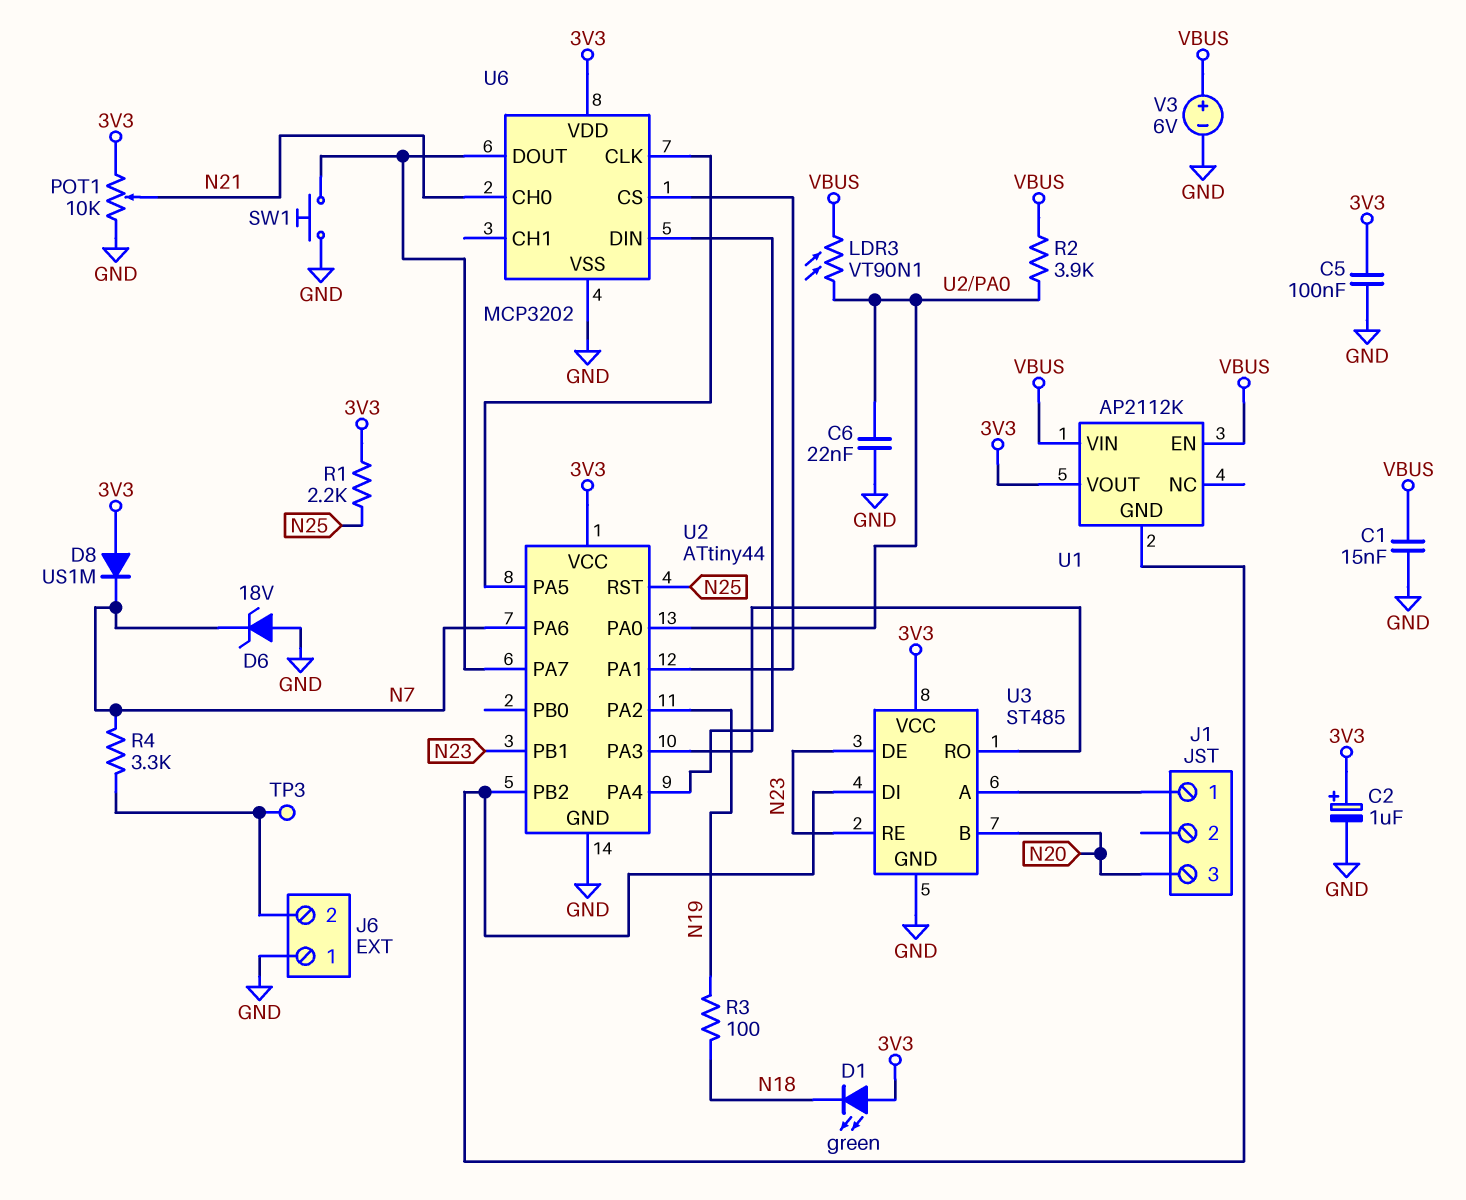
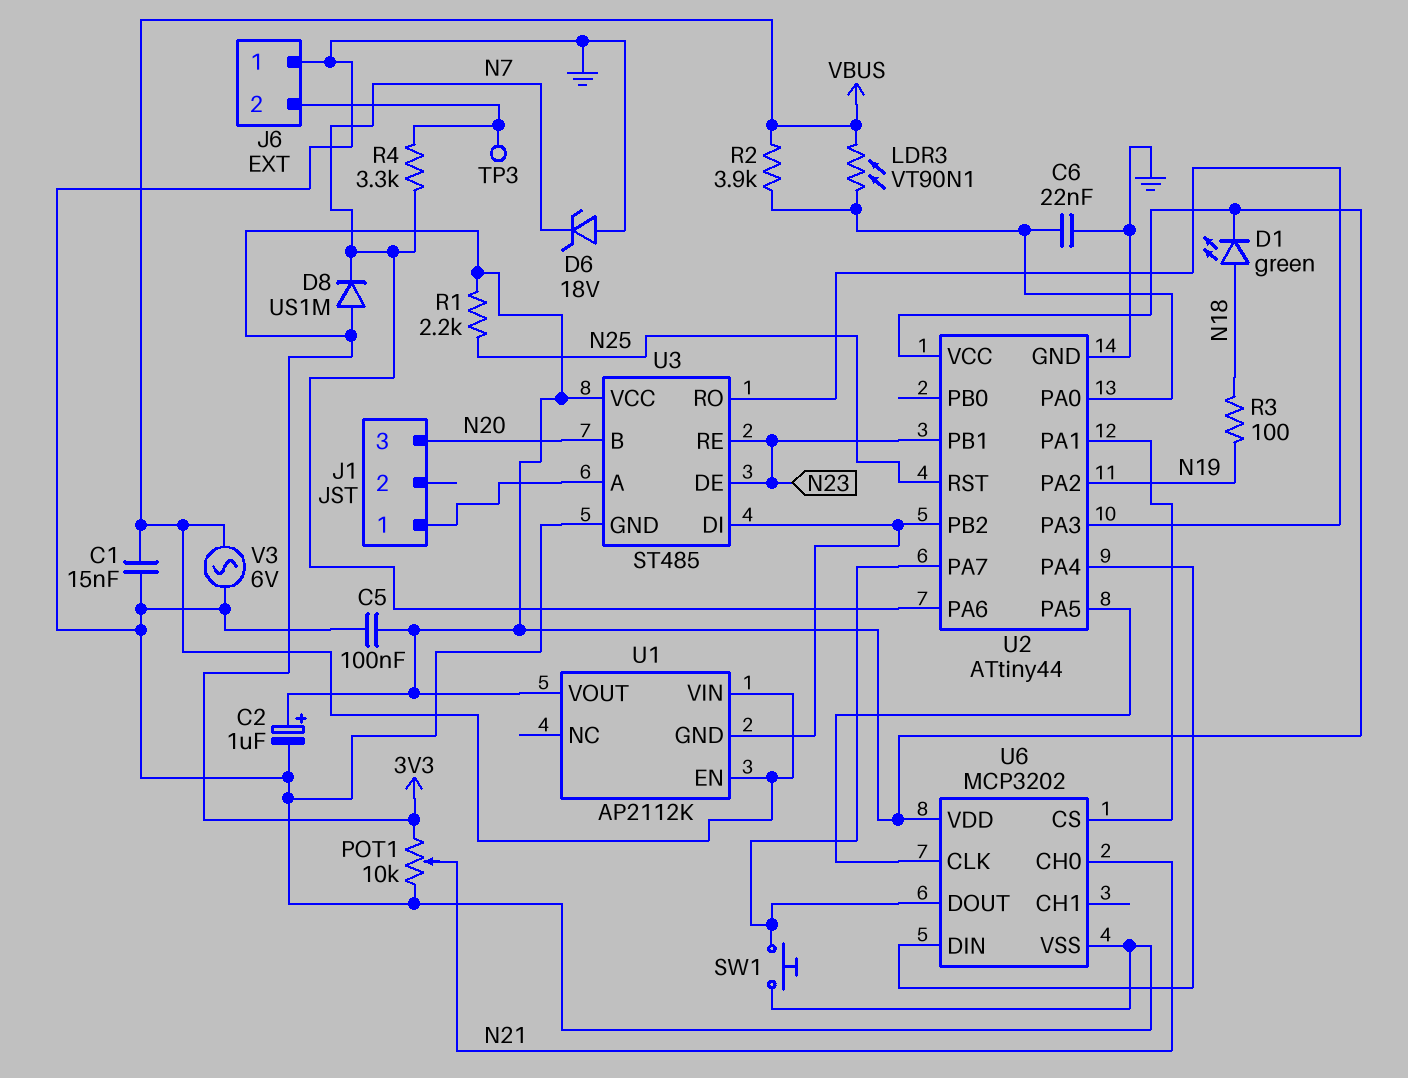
D1: LED green (A 3V3, K N18) -> LED green (A N18, K 3V3)
V3: 6V (plus VBUS, minus GND) -> AC 6V (GND, VBUS)

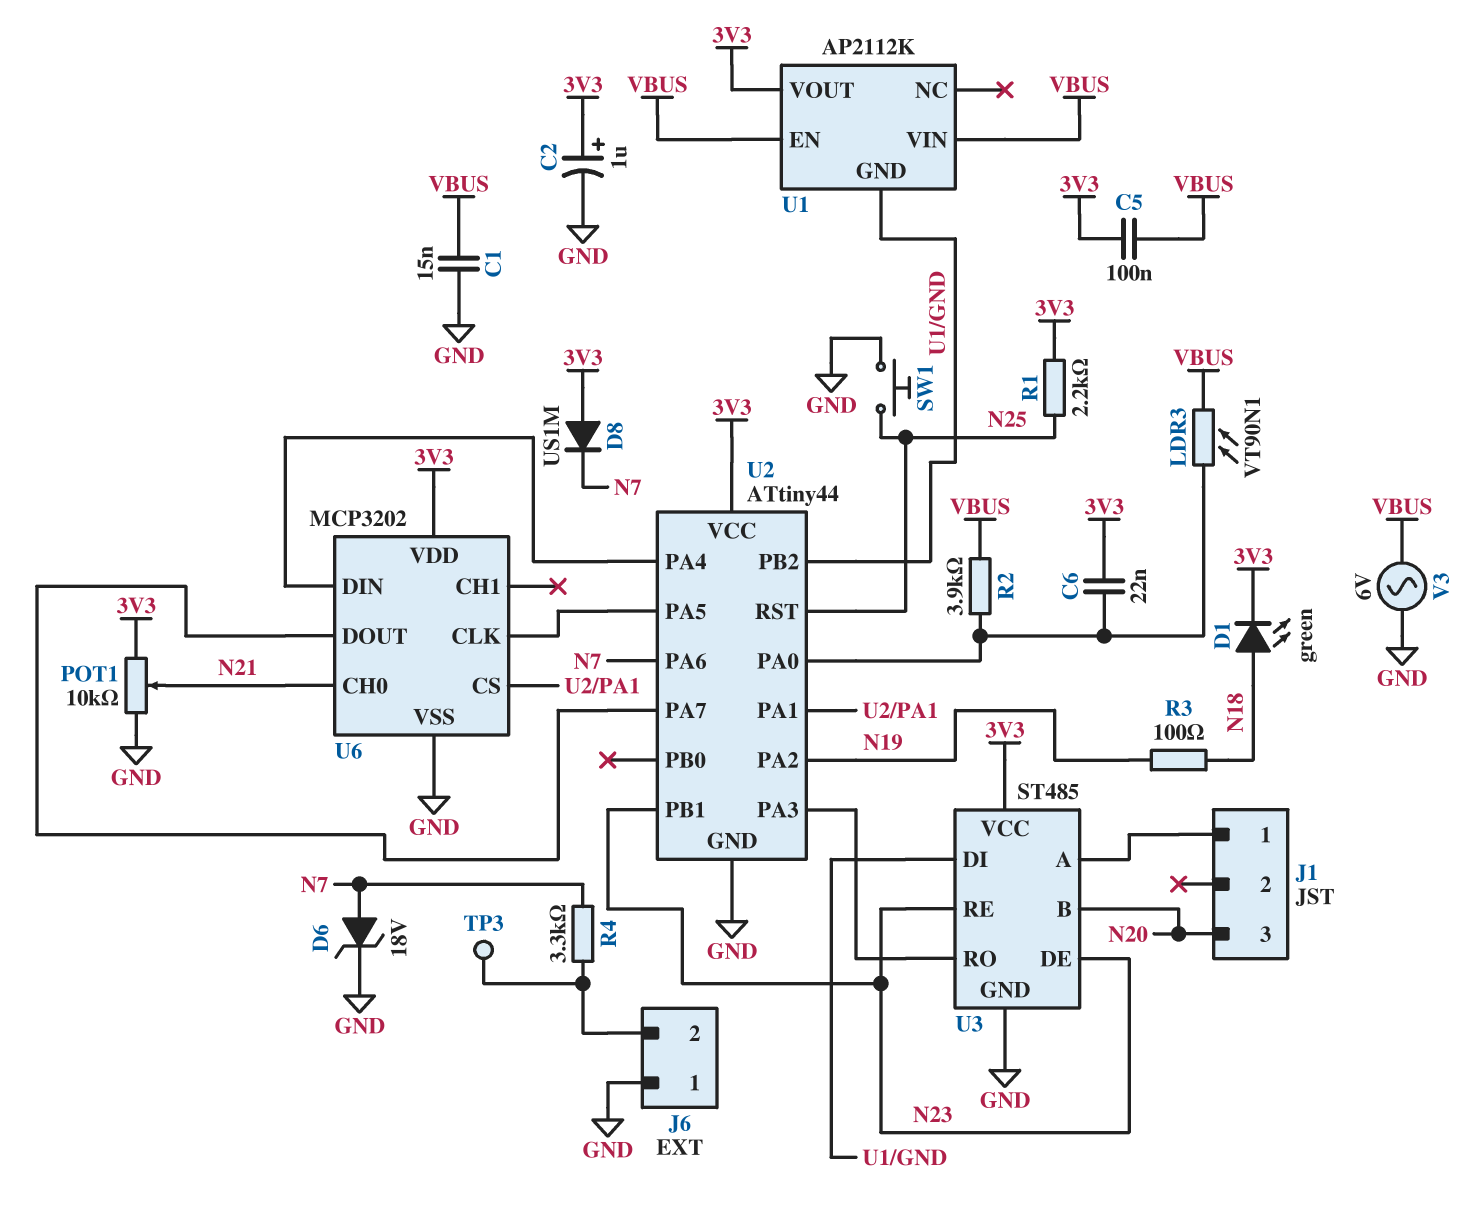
C5: 100nF (3V3, GND) -> 100nF (3V3, VBUS)
C6: 22nF (GND, U2/PA0) -> 22nF (3V3, U2/PA0)
D6: zener 18V (A GND, K N7) -> zener 18V (A N7, K GND)
SW1: button (GND, U2/PA7) -> button (GND, N25)

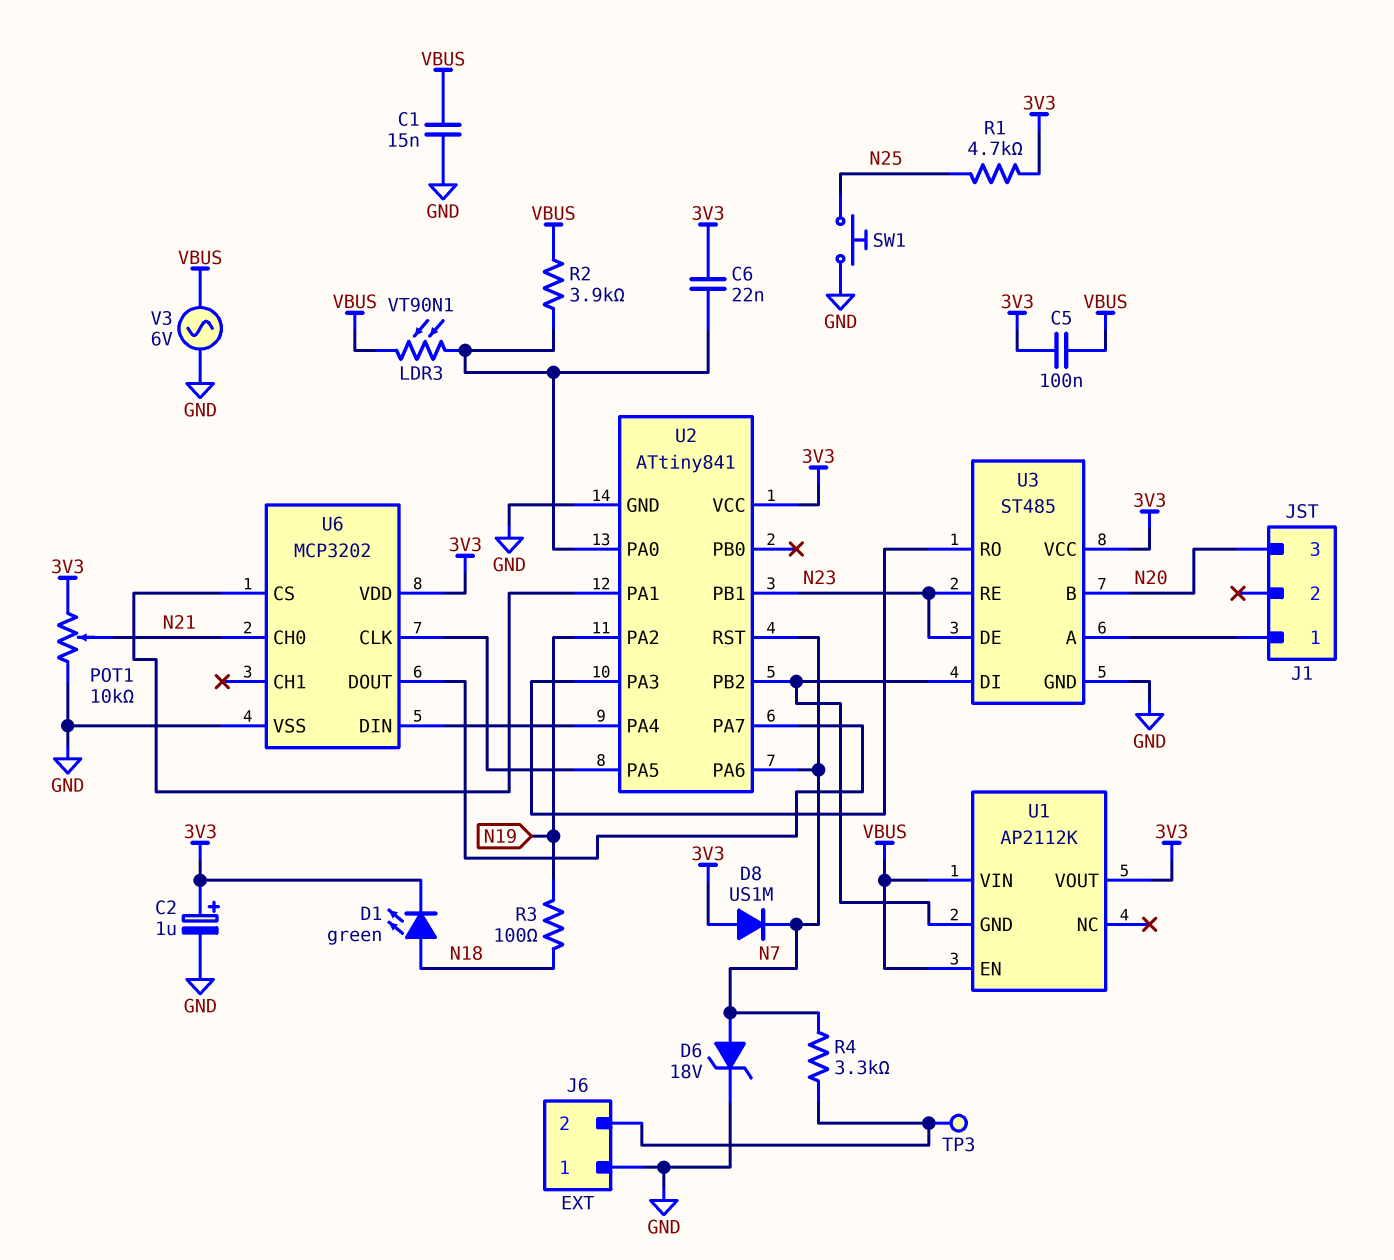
R1: 2.2k (3V3, N25) -> 4.7k (3V3, N25)
U2: ATtiny44 -> ATtiny841
U2 pin RST: N25 -> N7

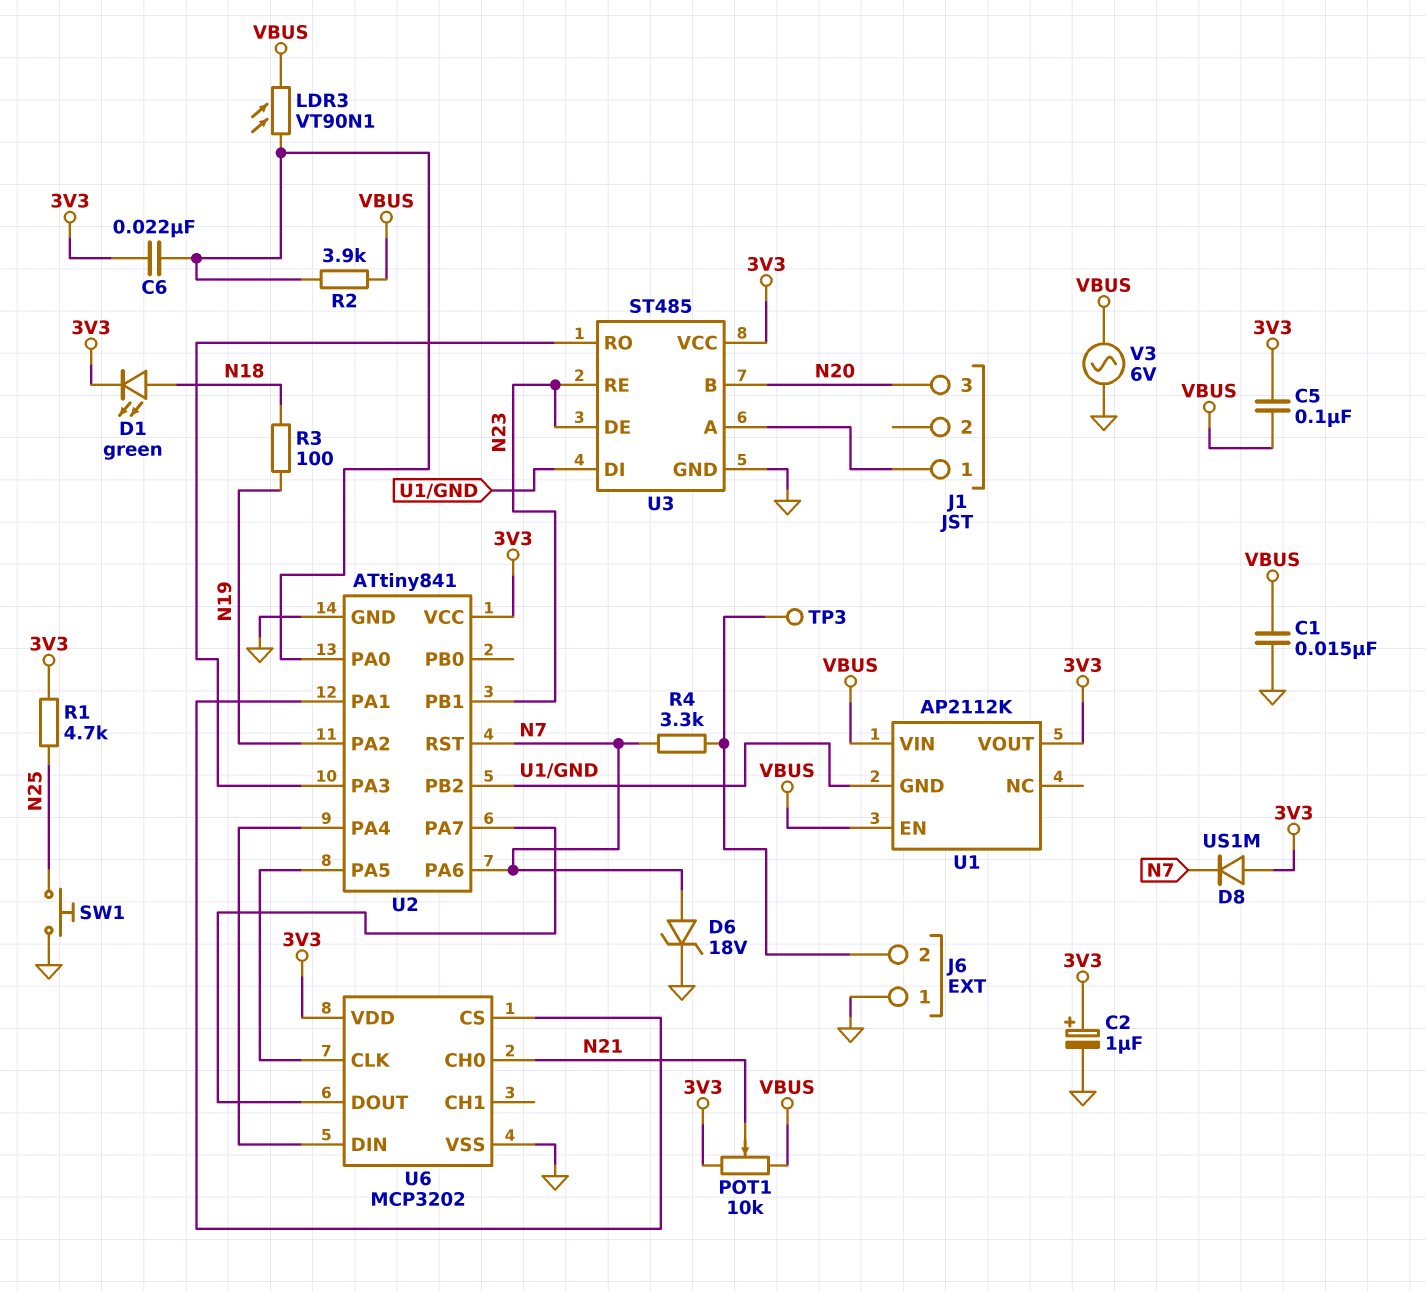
POT1: 10k (3V3, GND, wiper N21) -> 10k (3V3, VBUS, wiper N21)

